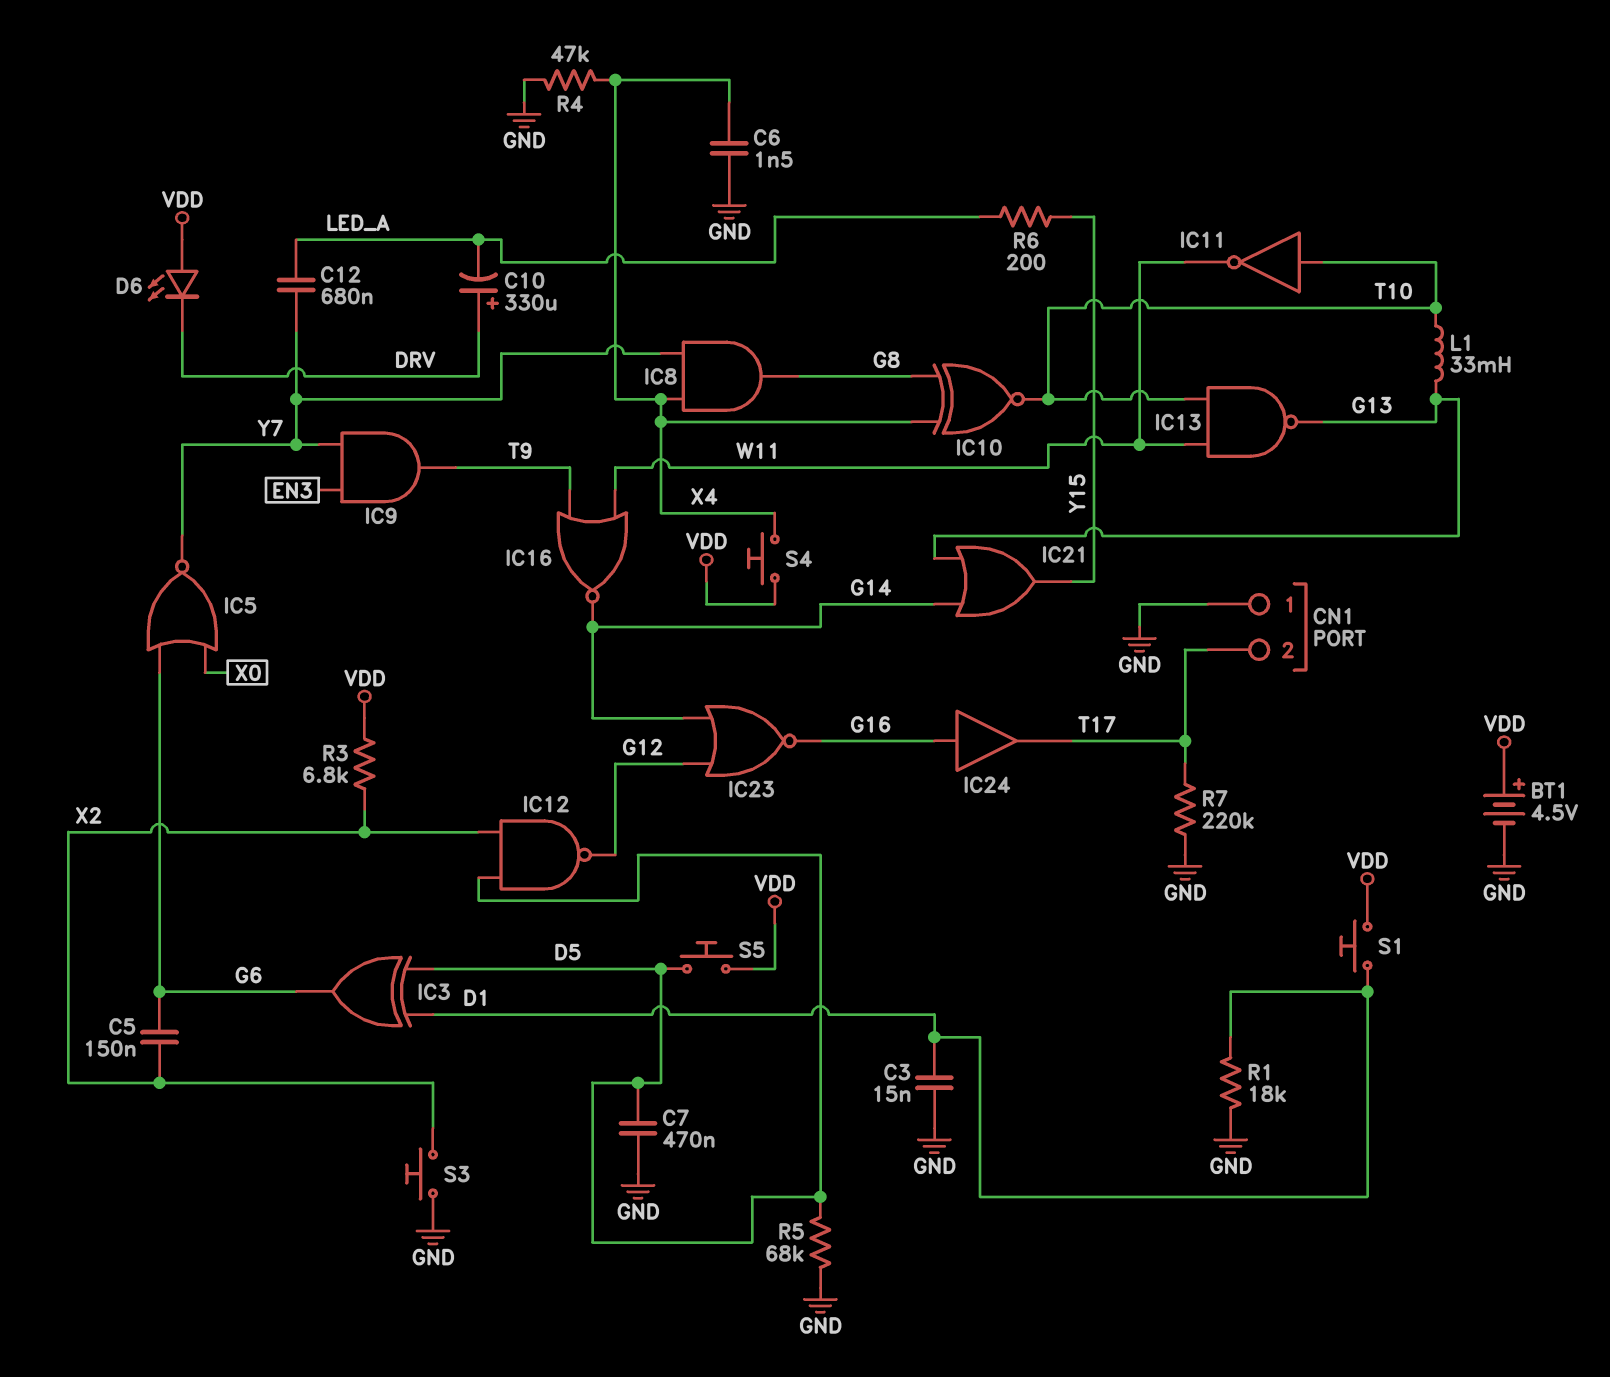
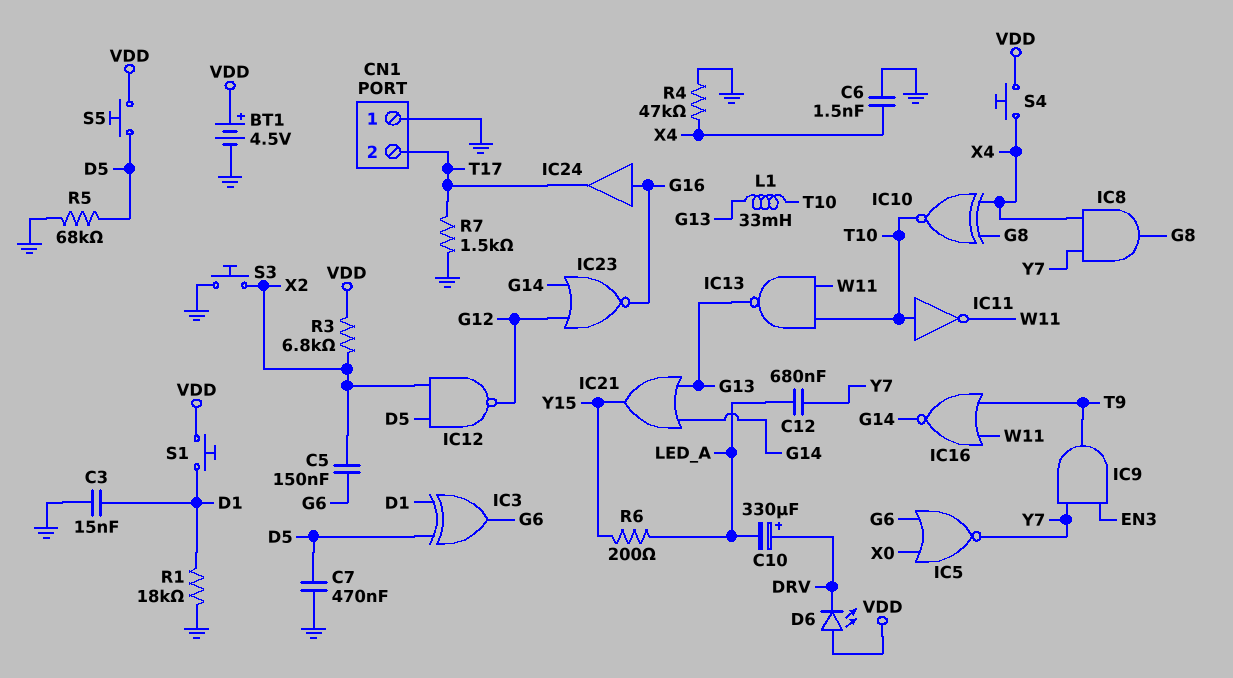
R7: 220k (GND, T17) -> 1.5k (GND, T17)

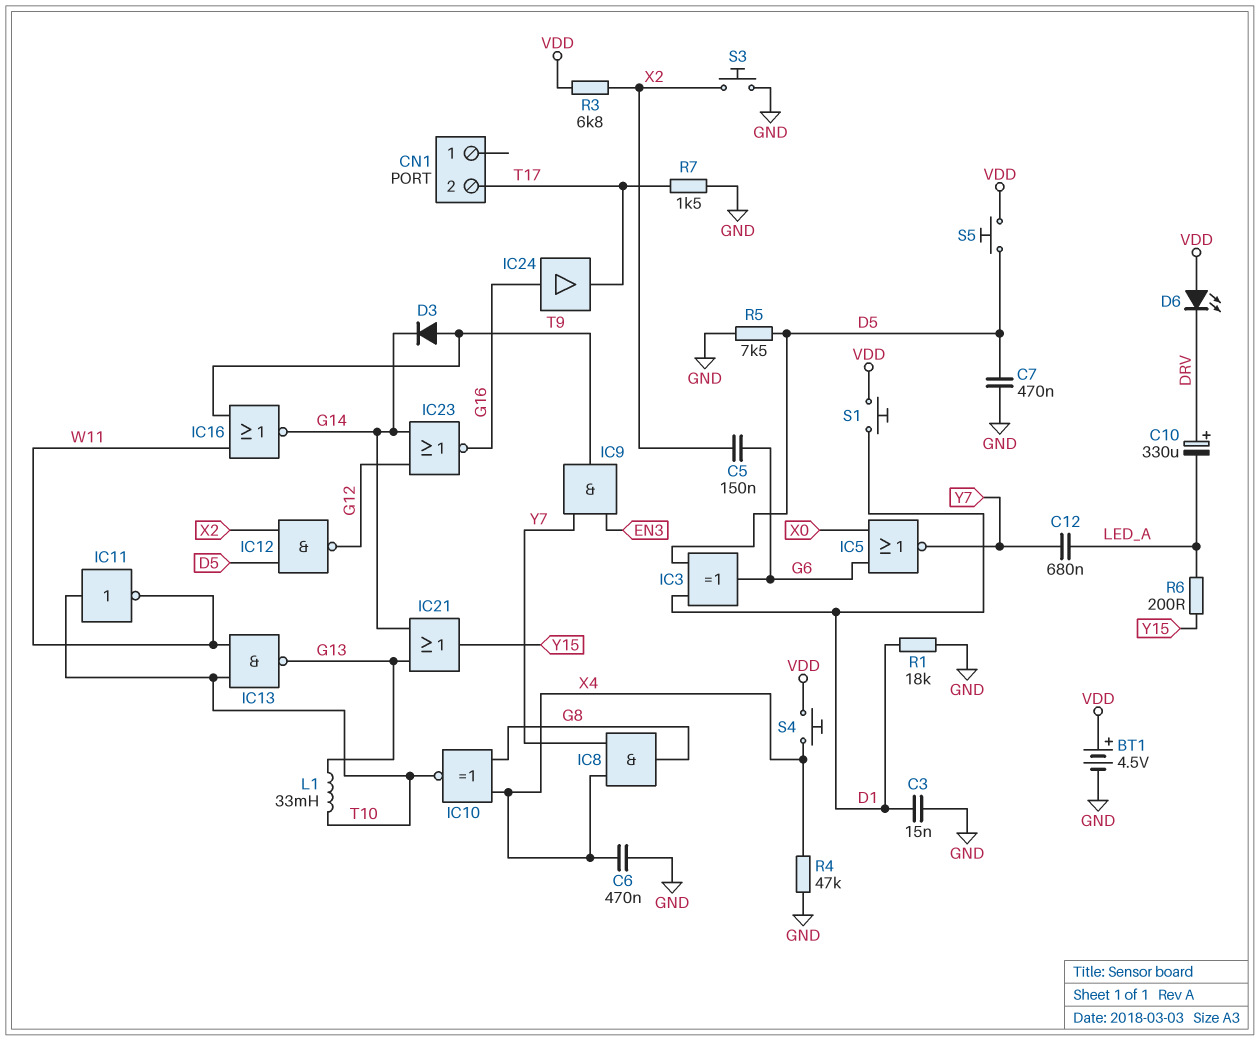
C6: 1.5nF (GND, X4) -> 470nF (GND, X4)
CN1 pin 1: GND -> none
D3: none -> diode (A T9, K G14)
R5: 68k (D5, GND) -> 7.5k (D5, GND)

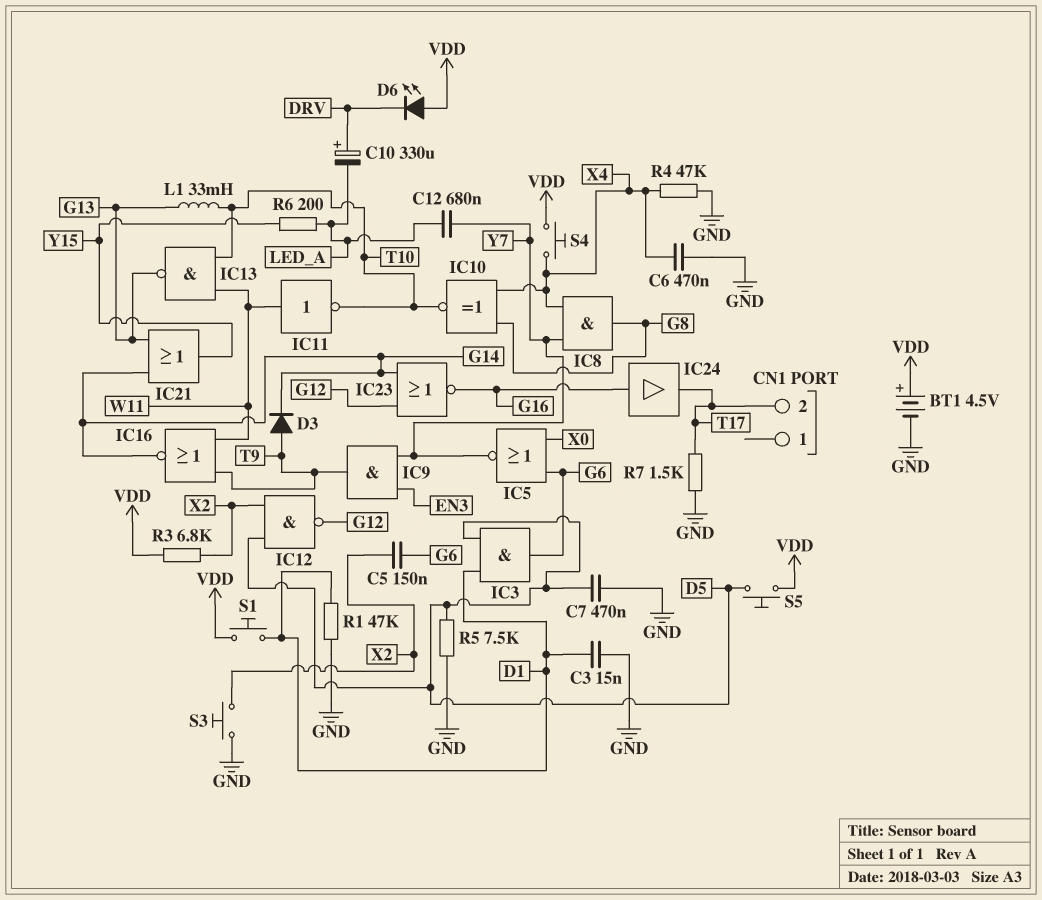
IC3: XOR (in D1, in D5, out G6) -> AND (in D1, in D5, out G6)
IC11: NOT (in T10, out W11) -> NOT (in W11, out T10)
R1: 18k (D1, GND) -> 47k (D1, GND)

